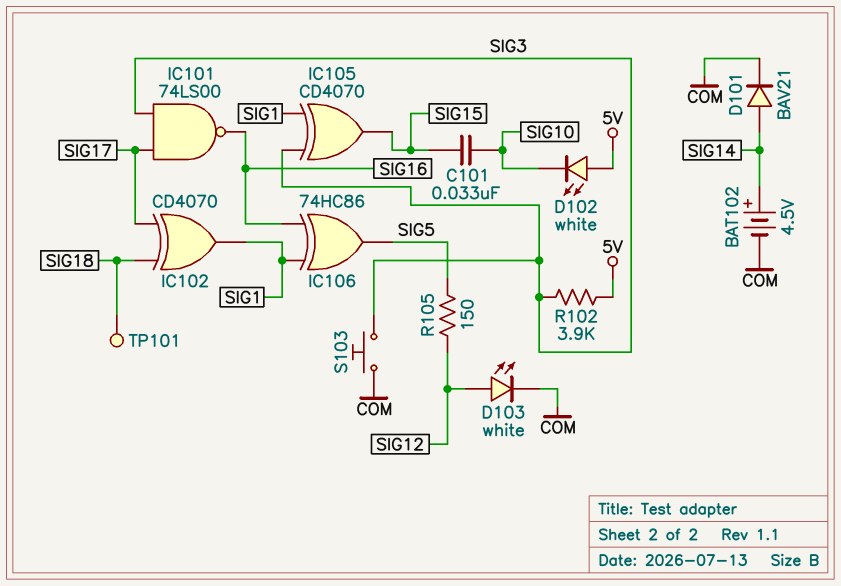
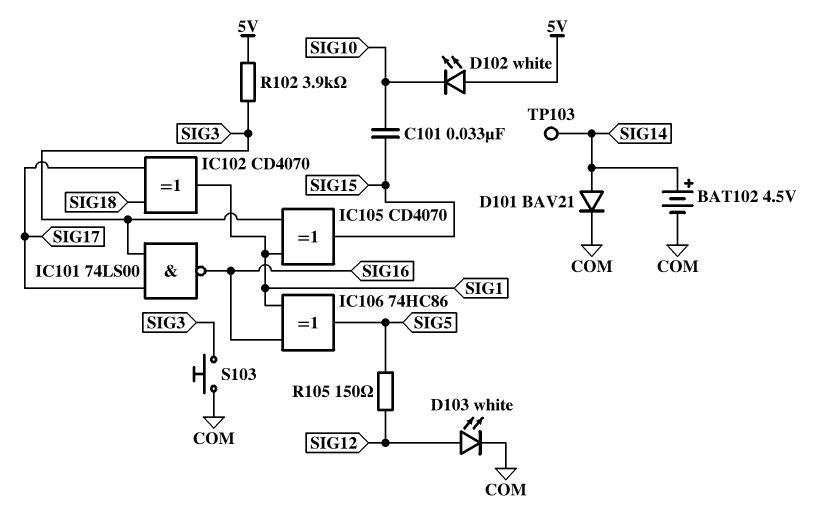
TP101: test point (SIG18) -> none
TP103: none -> test point (SIG14)

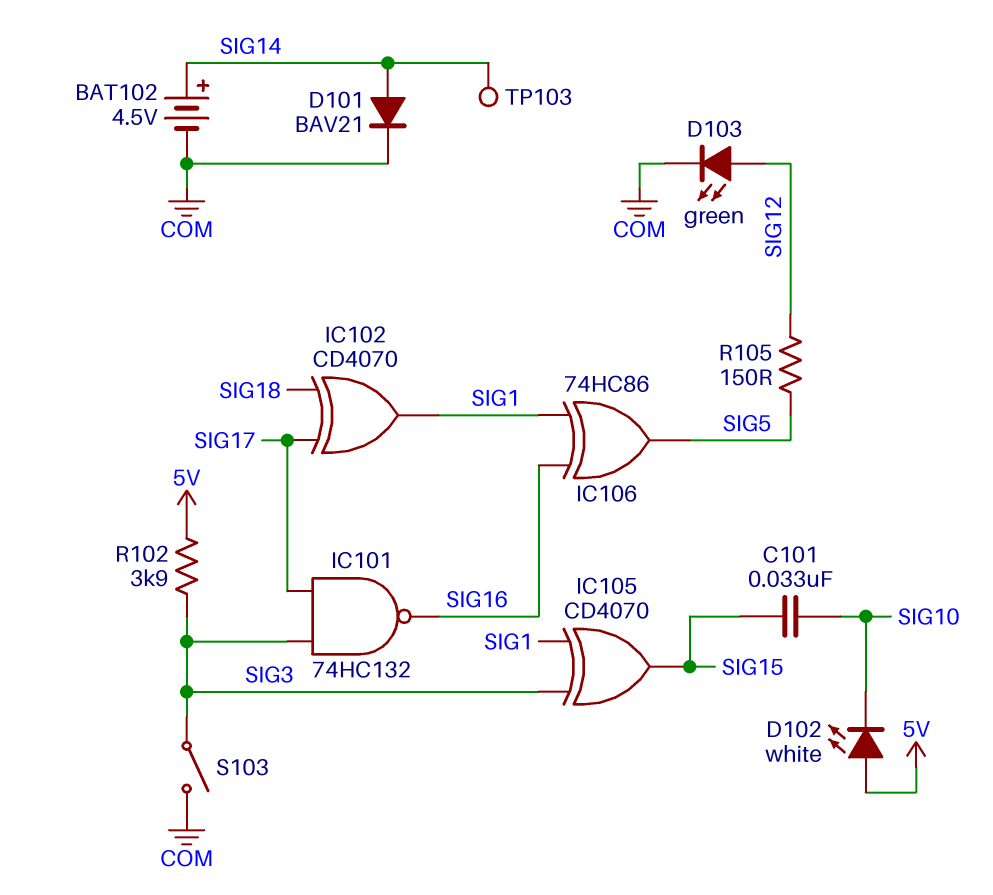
D103: LED white (A SIG12, K COM) -> LED green (A SIG12, K COM)
IC101: NAND 74LS00 (in SIG3, in SIG17, out SIG16) -> NAND 74HC132 (in SIG3, in SIG17, out SIG16)
S103: button (COM, SIG3) -> switch (COM, SIG3)

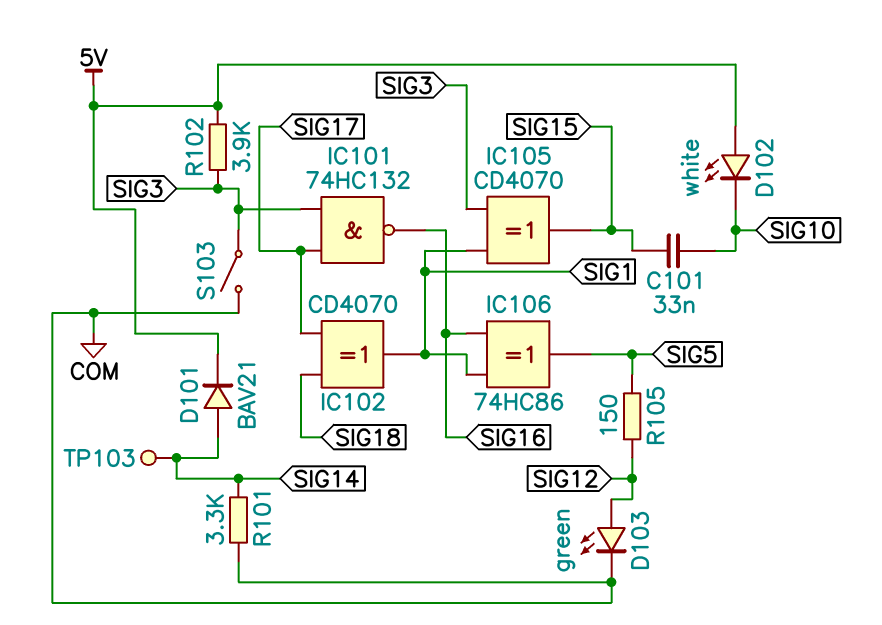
BAT102: 4.5V (plus SIG14, minus COM) -> none
D101: diode BAV21 (A SIG14, K COM) -> diode BAV21 (A SIG14, K 5V)
R101: none -> 3.3k (COM, SIG14)

